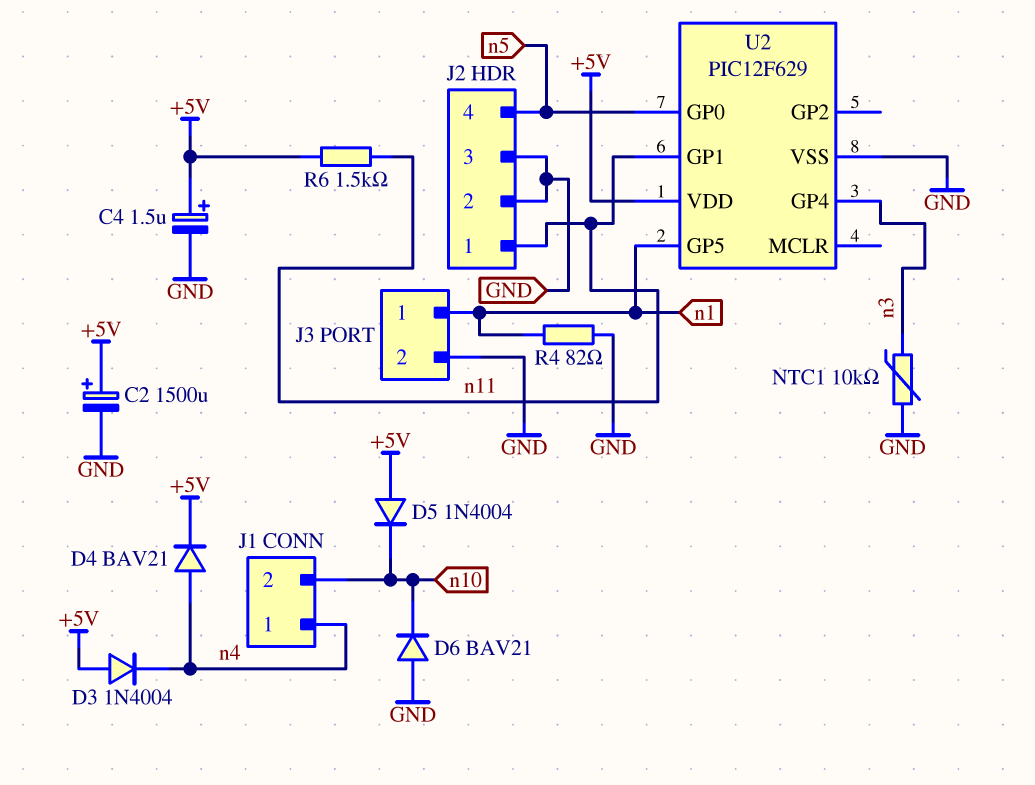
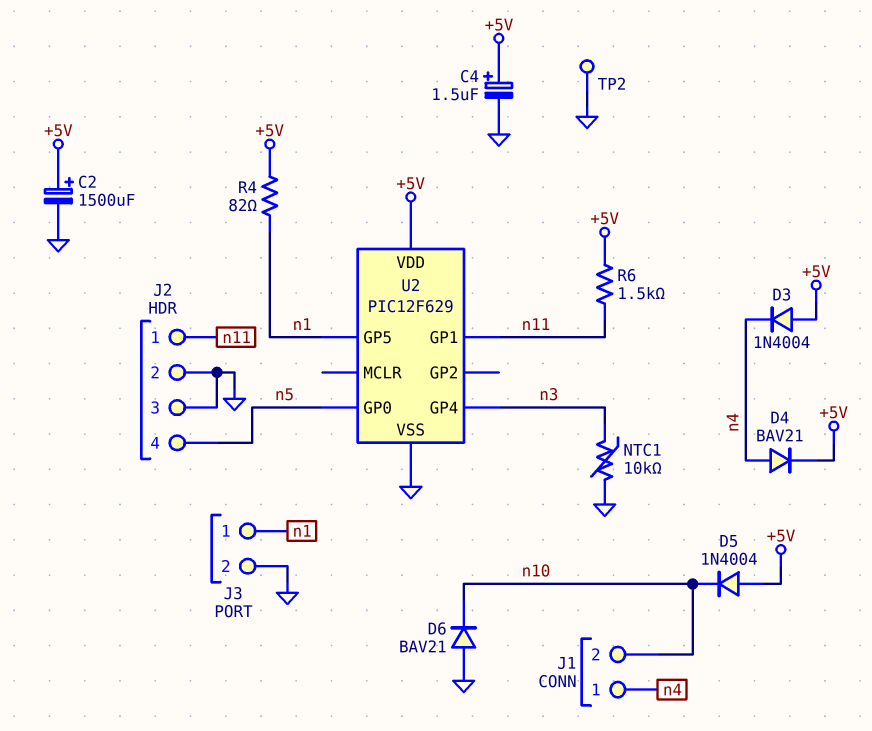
R4: 82 (GND, n1) -> 82 (+5V, n1)
TP2: none -> test point (GND)

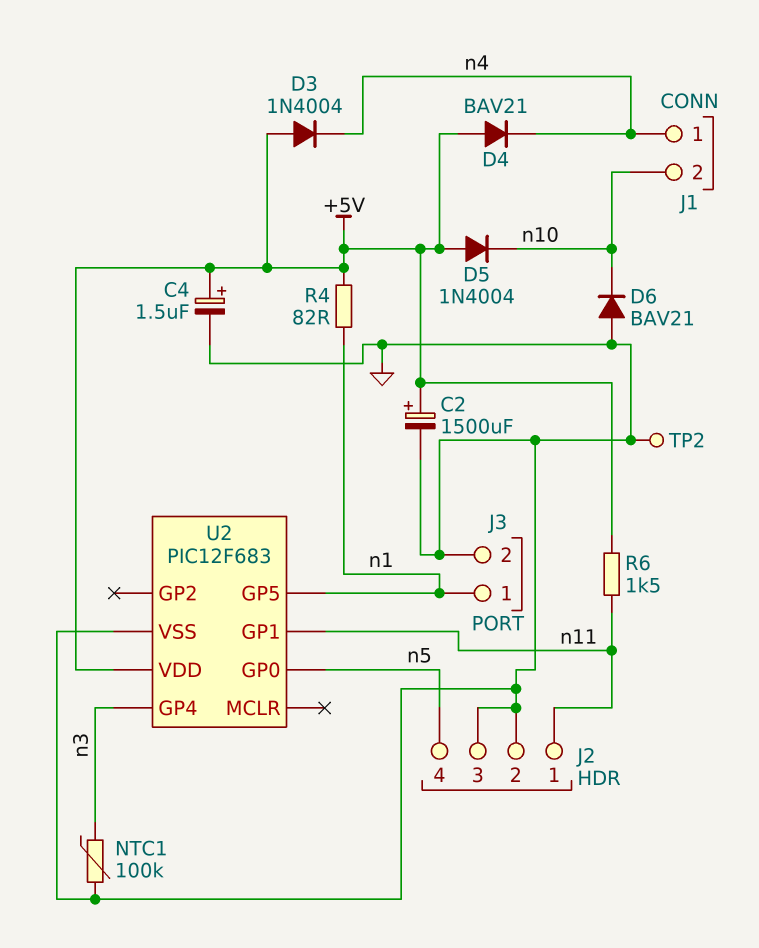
D4: diode BAV21 (A n4, K +5V) -> diode BAV21 (A +5V, K n4)
NTC1: 10k (GND, n3) -> 100k (GND, n3)
U2: PIC12F629 -> PIC12F683

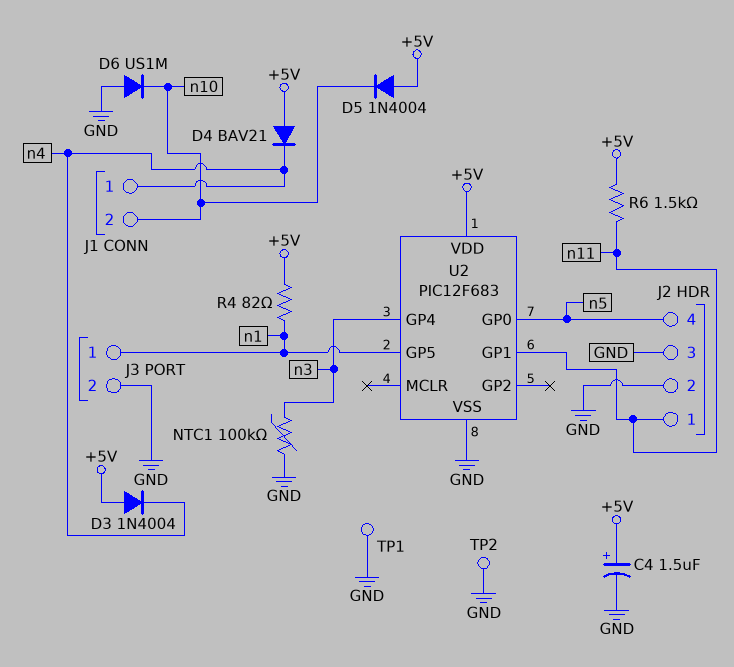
C2: 1500uF (plus +5V, minus GND) -> none
D6: diode BAV21 (A GND, K n10) -> diode US1M (A GND, K n10)
TP1: none -> test point (GND)

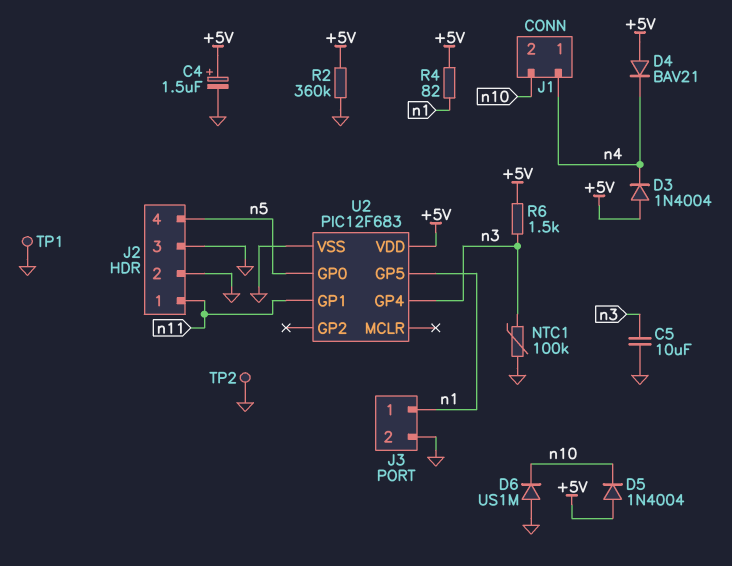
C5: none -> 10uF (GND, n3)
R2: none -> 360k (+5V, GND)
R6: 1.5k (+5V, n11) -> 1.5k (+5V, n3)

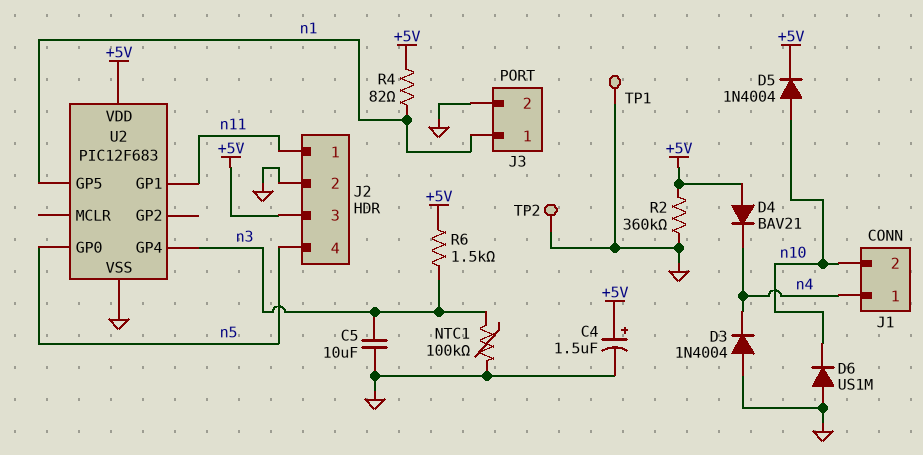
D3: diode 1N4004 (A +5V, K n4) -> diode 1N4004 (A GND, K n4)
D5: diode 1N4004 (A +5V, K n10) -> diode 1N4004 (A n10, K +5V)
J2 pin 3: GND -> +5V

